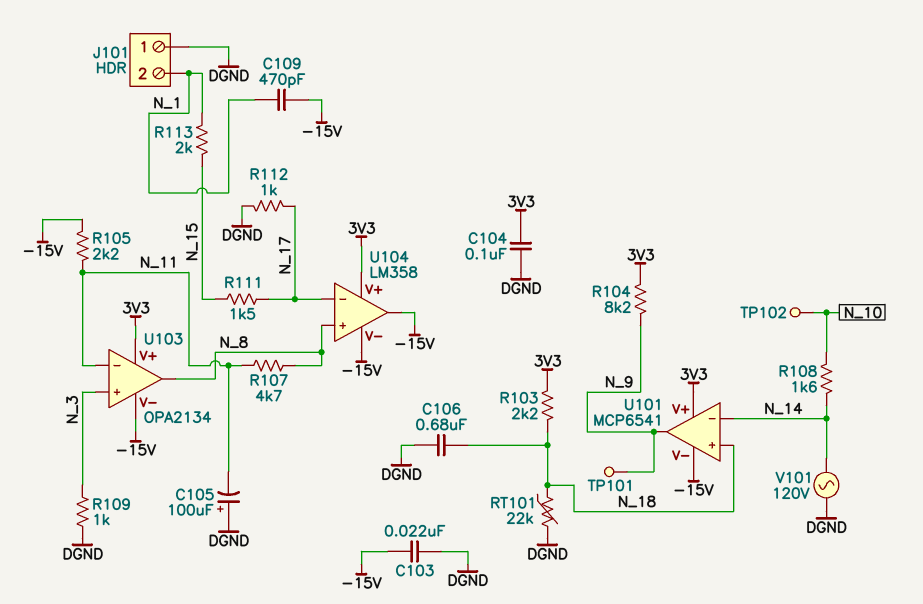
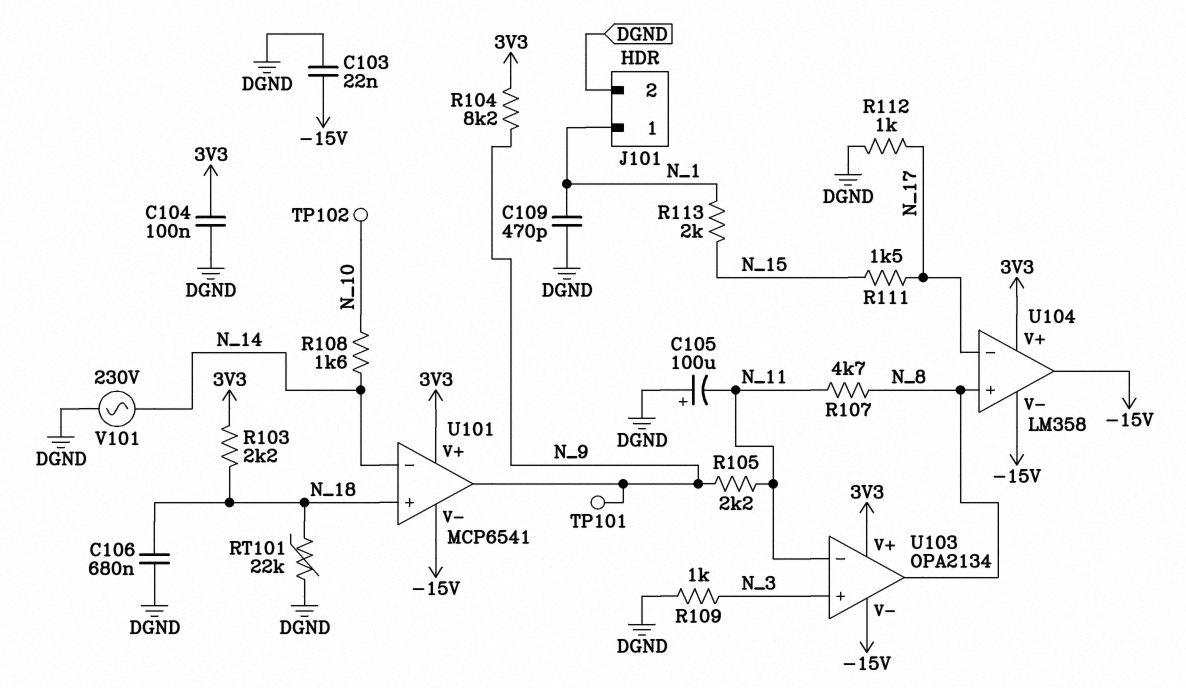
C109: 470pF (-15V, N_1) -> 470pF (DGND, N_1)
J101 pin 1: DGND -> N_1
J101 pin 2: N_1 -> DGND
R105: 2.2k (-15V, N_11) -> 2.2k (N_9, N_11)
V101: AC 120V (DGND, N_14) -> AC 230V (DGND, N_14)

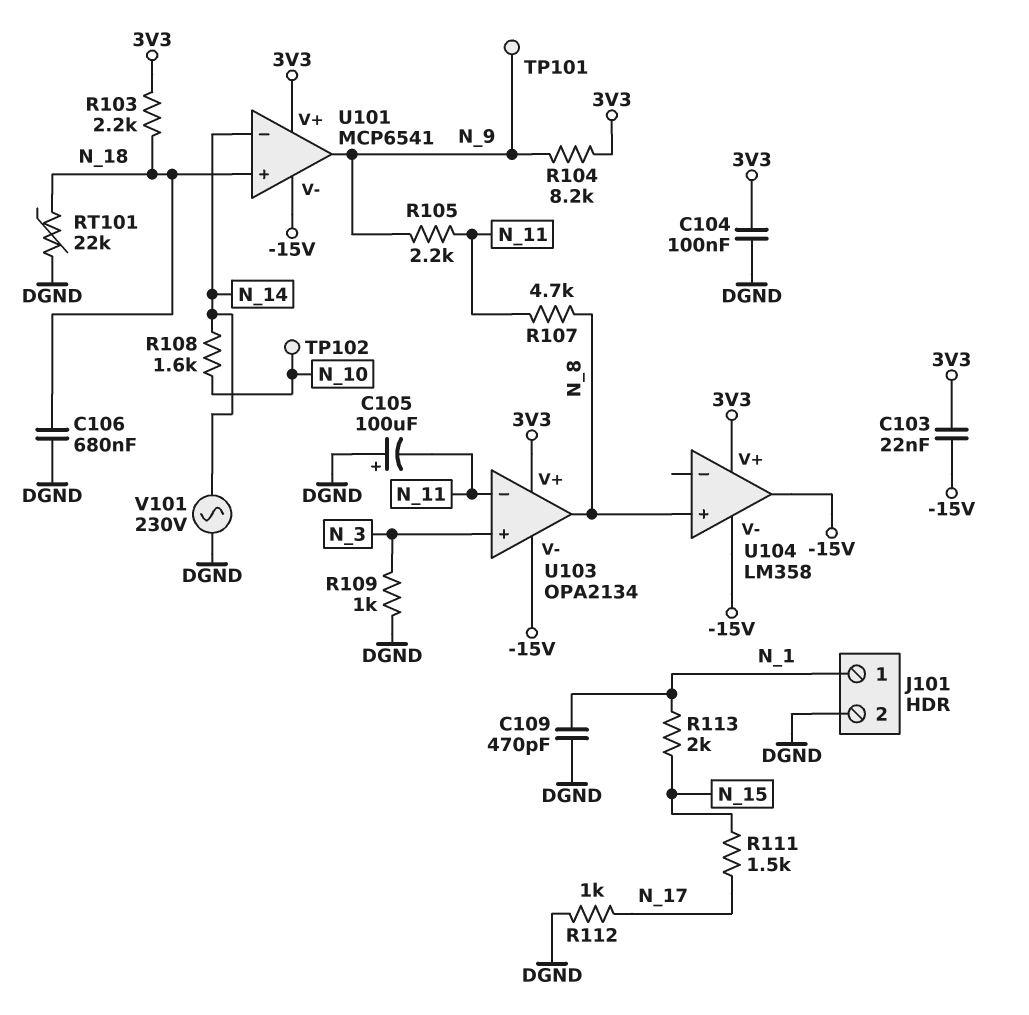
C103: 22nF (-15V, DGND) -> 22nF (-15V, 3V3)
U104 pin in-: N_17 -> none

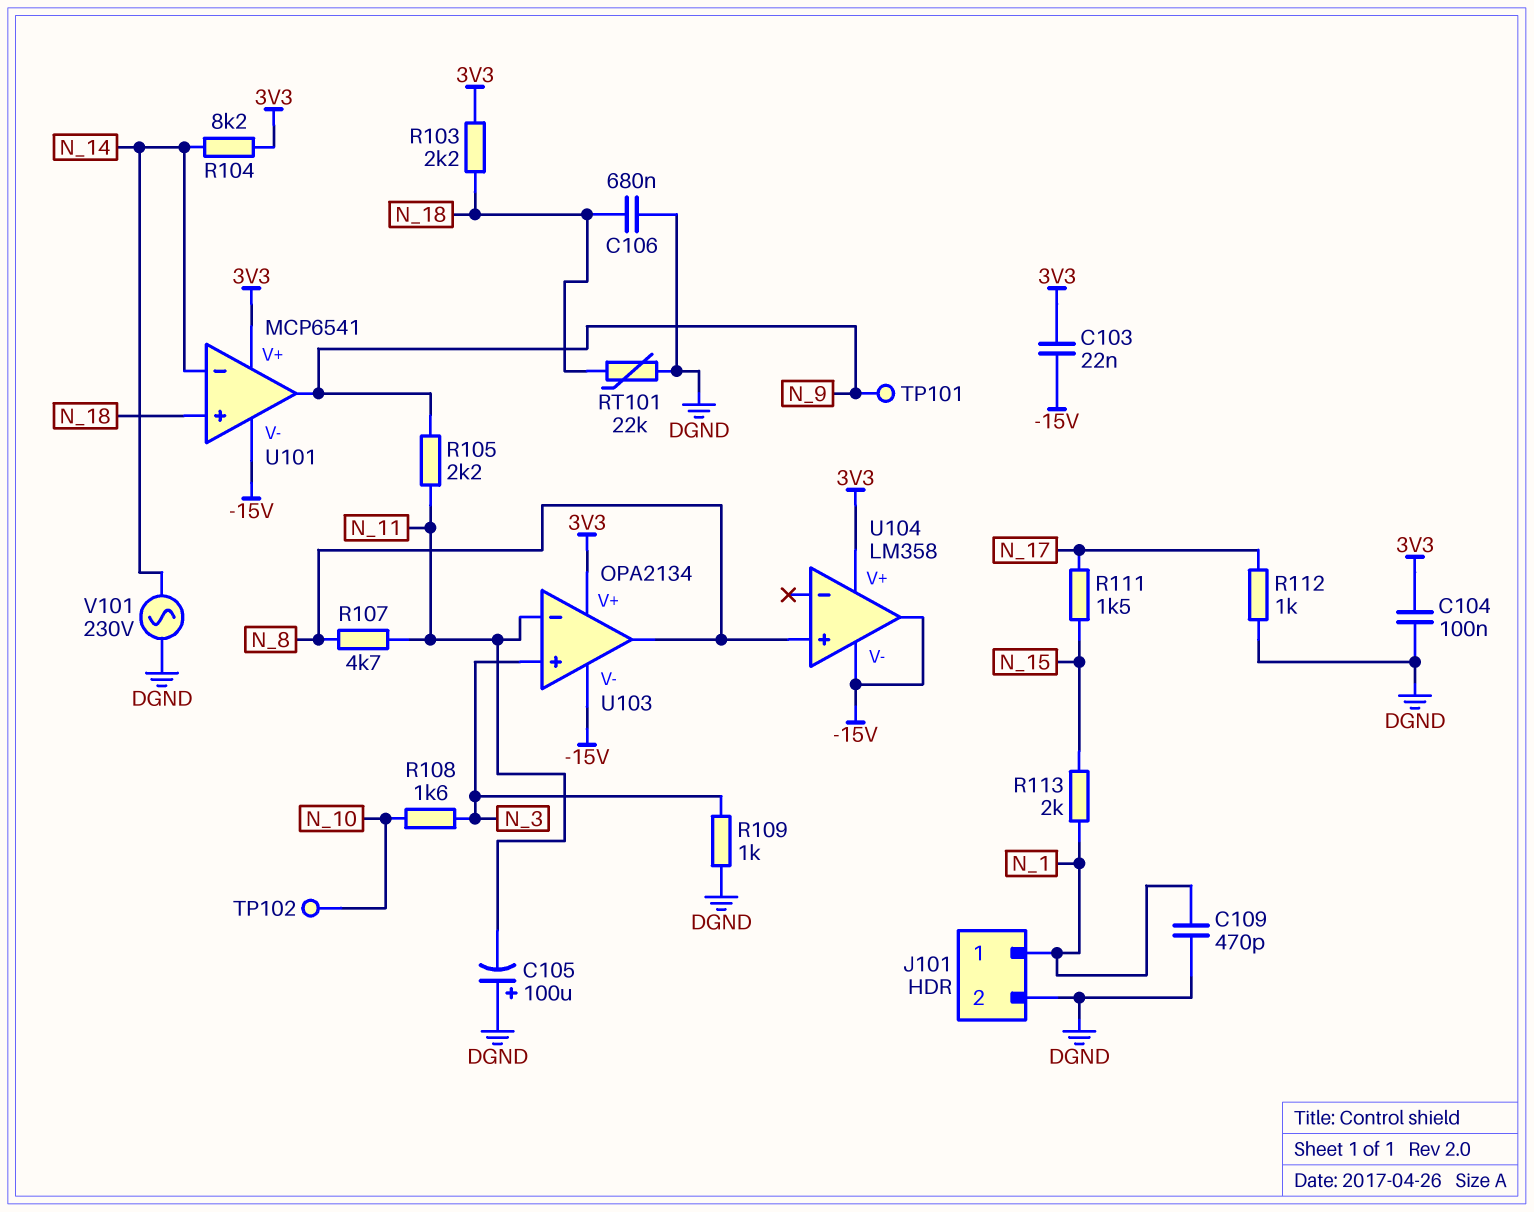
R104: 8.2k (3V3, N_9) -> 8.2k (3V3, N_14)
R108: 1.6k (N_10, N_14) -> 1.6k (N_3, N_10)

